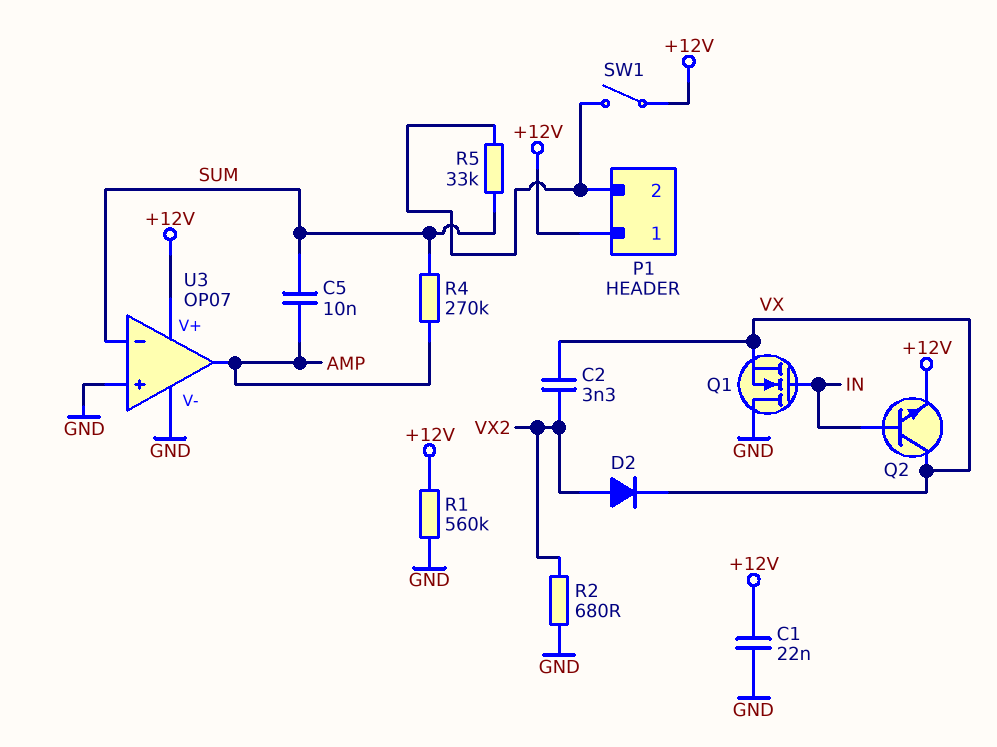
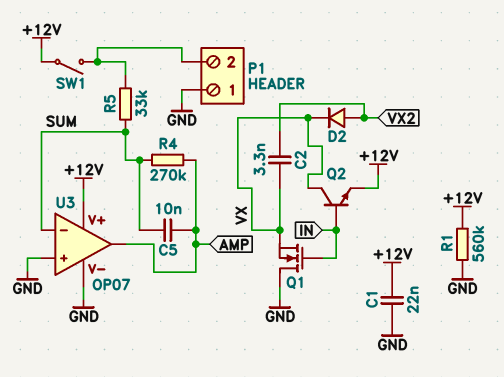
P1 pin 1: +12V -> GND
R2: 680 (GND, VX2) -> none

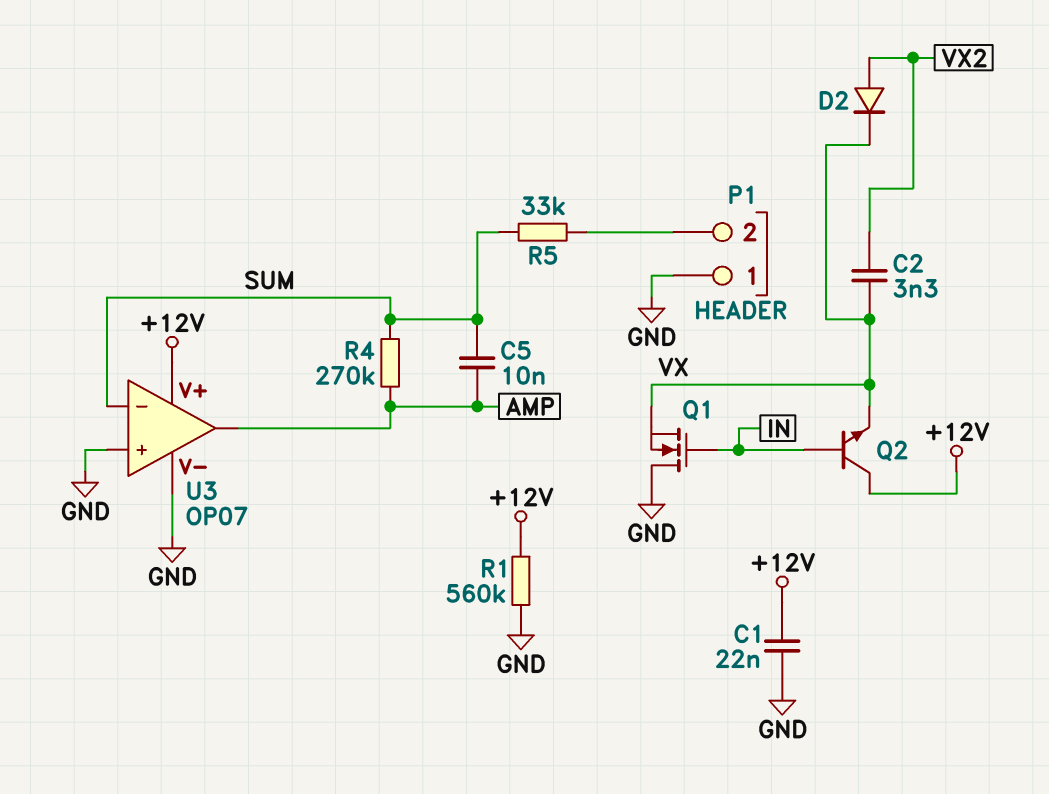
Q2: NPN (B IN, C VX, E +12V) -> NPN (B IN, C +12V, E VX)
SW1: switch (+12V, P1/2) -> none

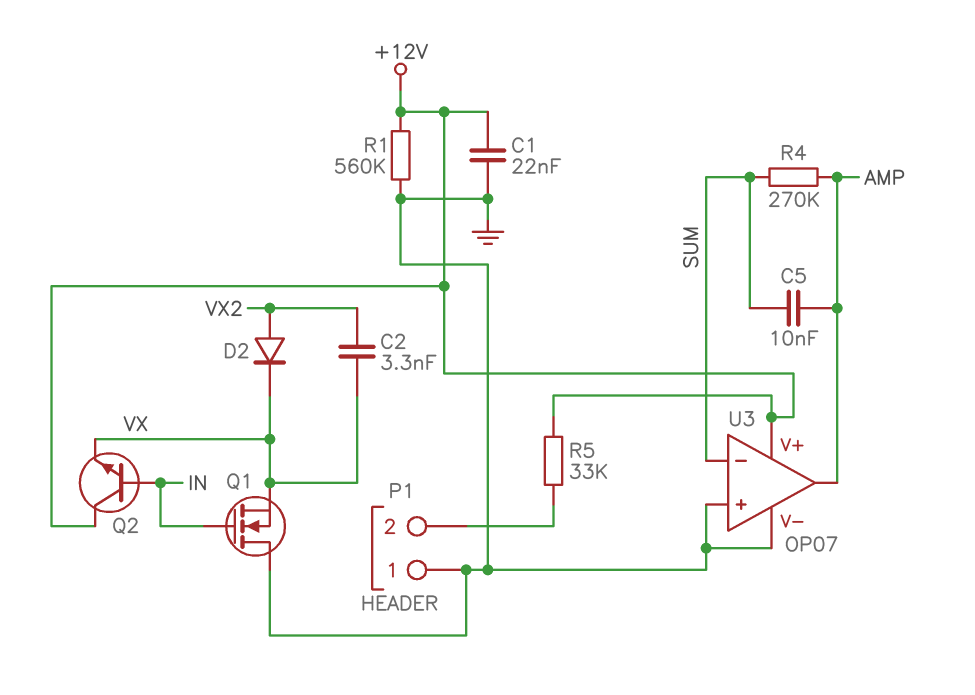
R5: 33k (P1/2, SUM) -> 33k (+12V, P1/2)

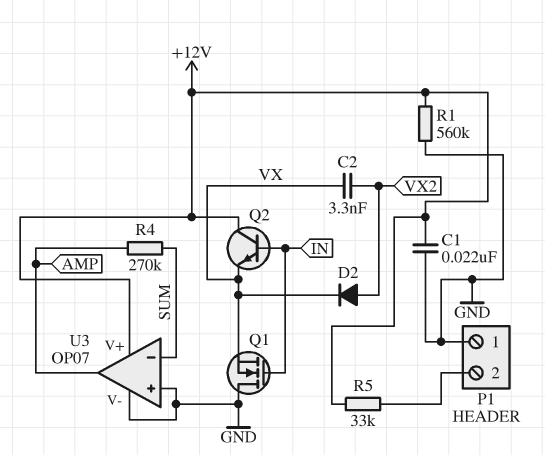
C5: 10nF (AMP, SUM) -> none

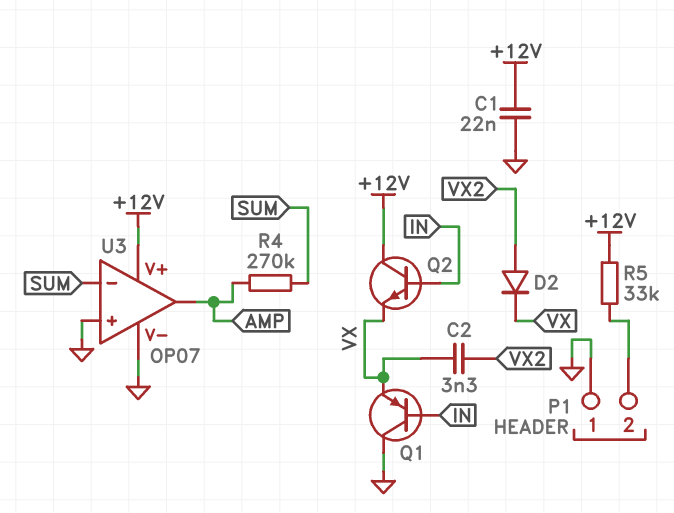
Q1: NMOS (G IN, D GND, S VX) -> PNP (B IN, C GND, E VX)
R1: 560k (+12V, GND) -> none

